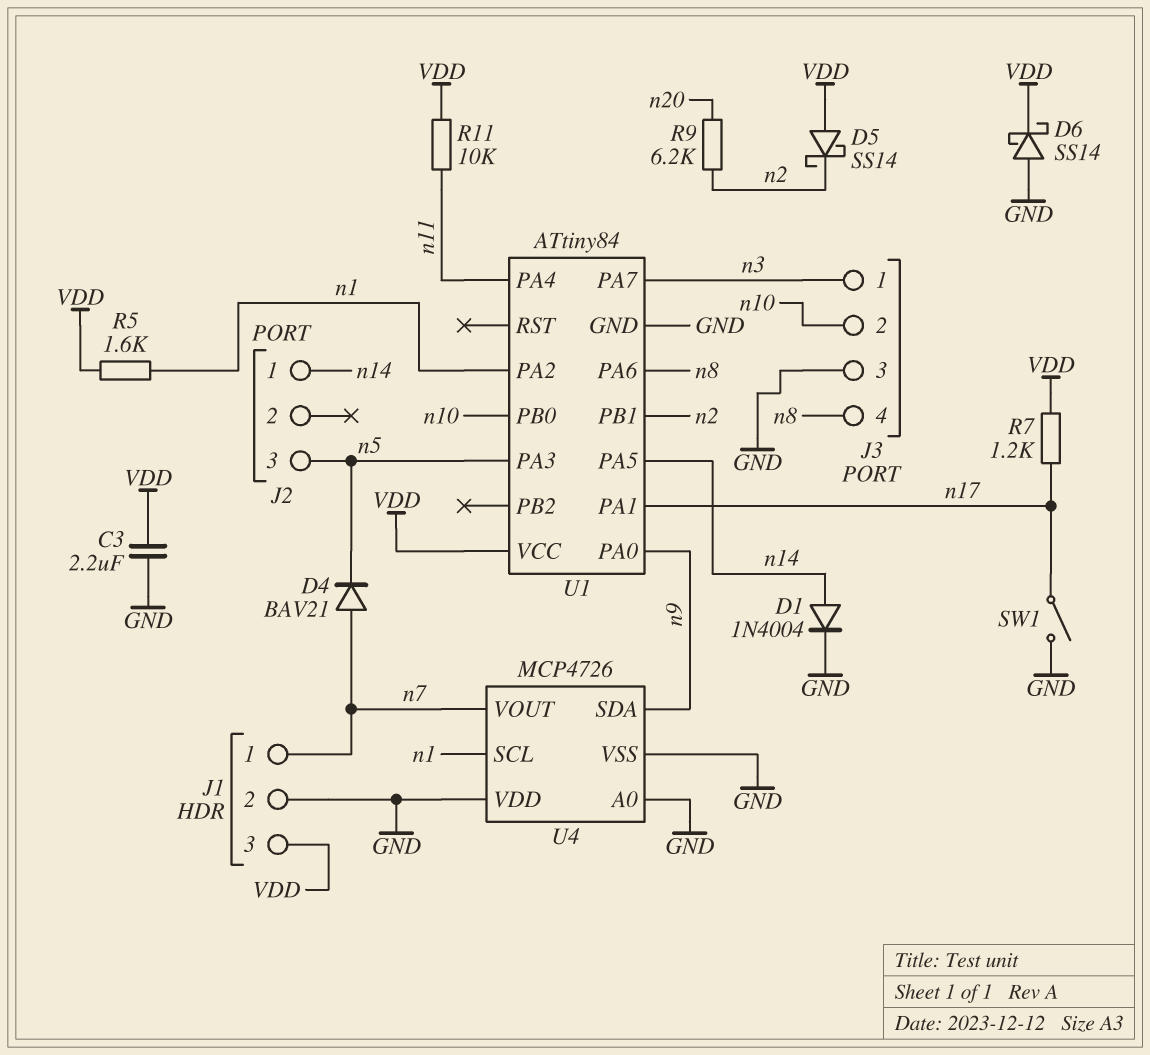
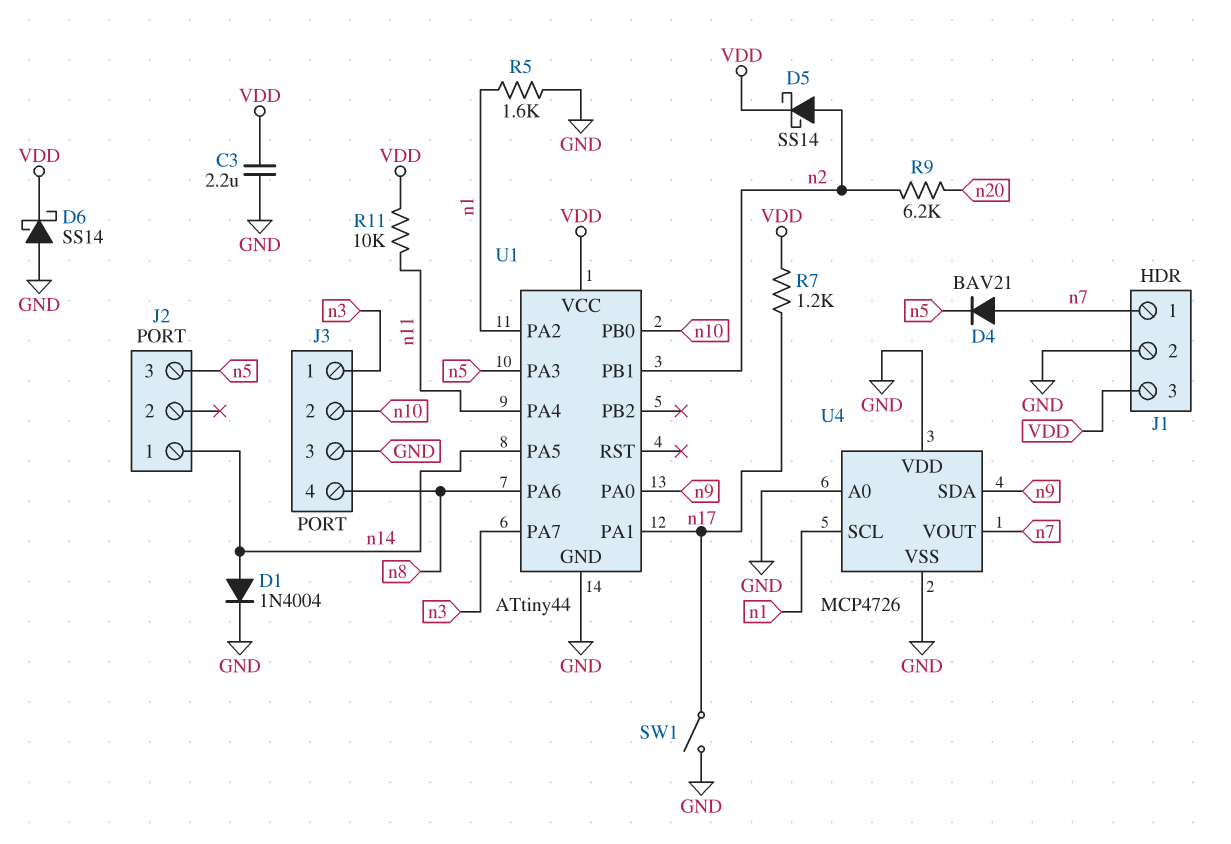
D5: schottky SS14 (A VDD, K n2) -> schottky SS14 (A n2, K VDD)
R5: 1.6k (VDD, n1) -> 1.6k (GND, n1)
U1: ATtiny84 -> ATtiny44

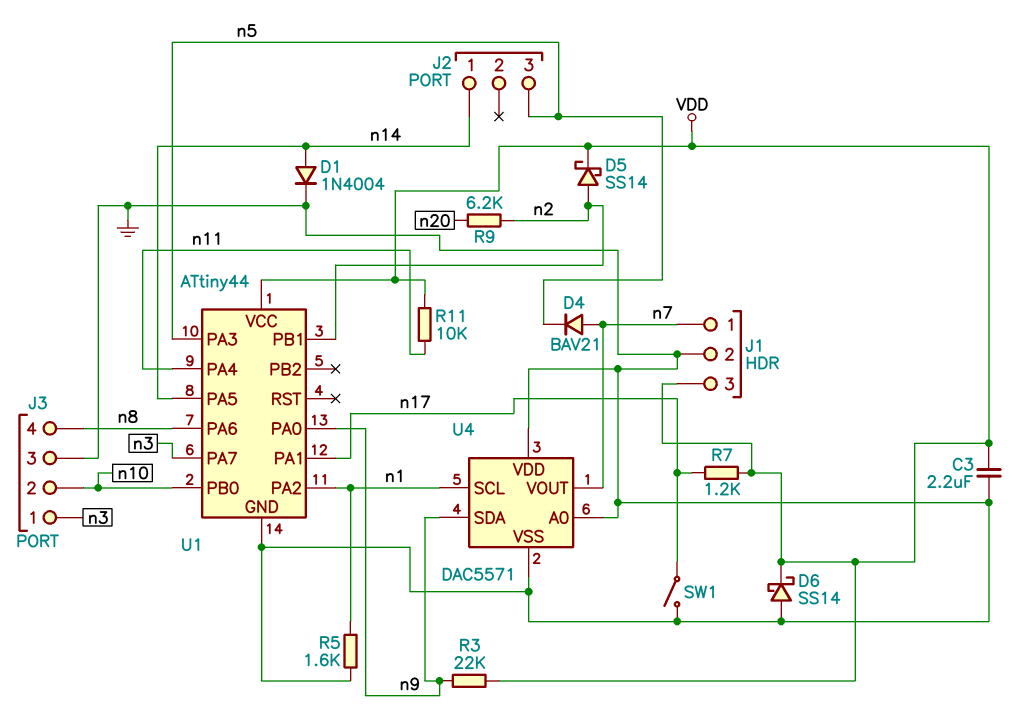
R3: none -> 22k (VDD, n9)
U4: MCP4726 -> DAC5571

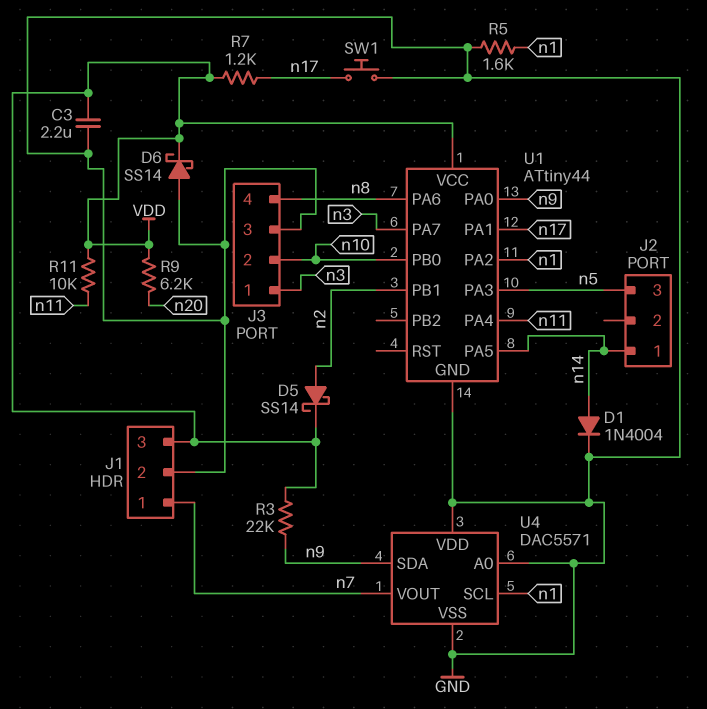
D4: diode BAV21 (A n7, K n5) -> none
R9: 6.2k (n2, n20) -> 6.2k (VDD, n20)
SW1: switch (GND, n17) -> button (GND, n17)

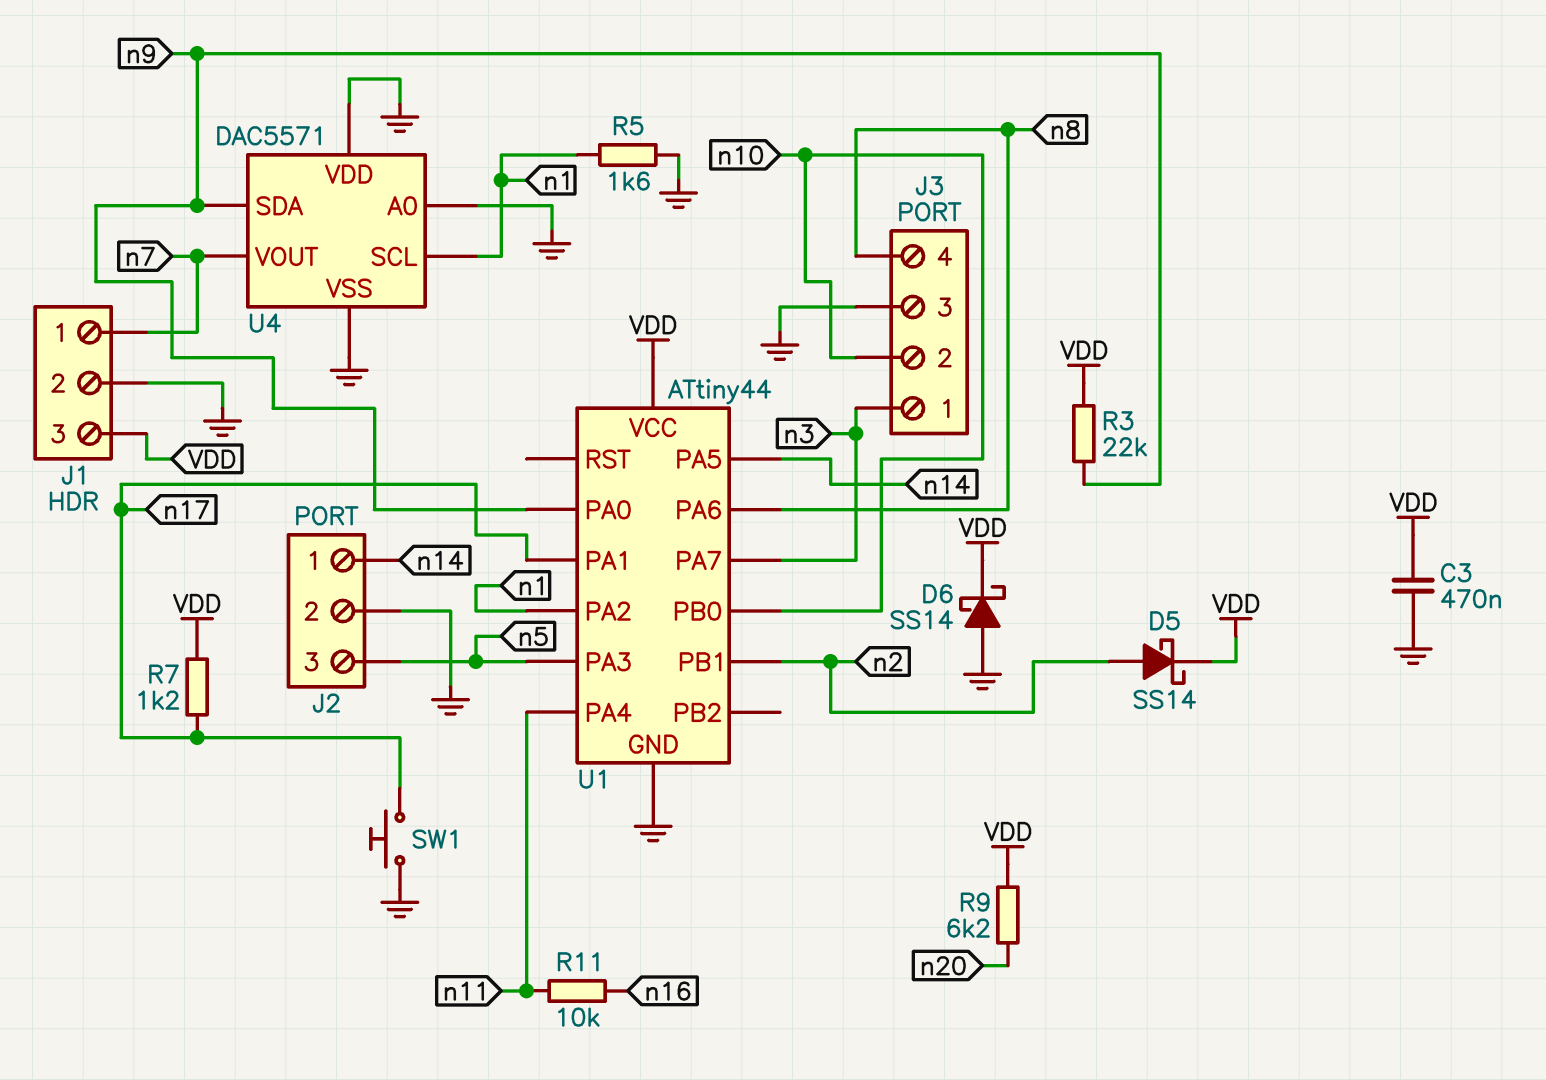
C3: 2.2uF (GND, VDD) -> 470nF (GND, VDD)
D1: diode 1N4004 (A n14, K GND) -> none
J2 pin 2: none -> GND
R11: 10k (VDD, n11) -> 10k (n11, n16)

